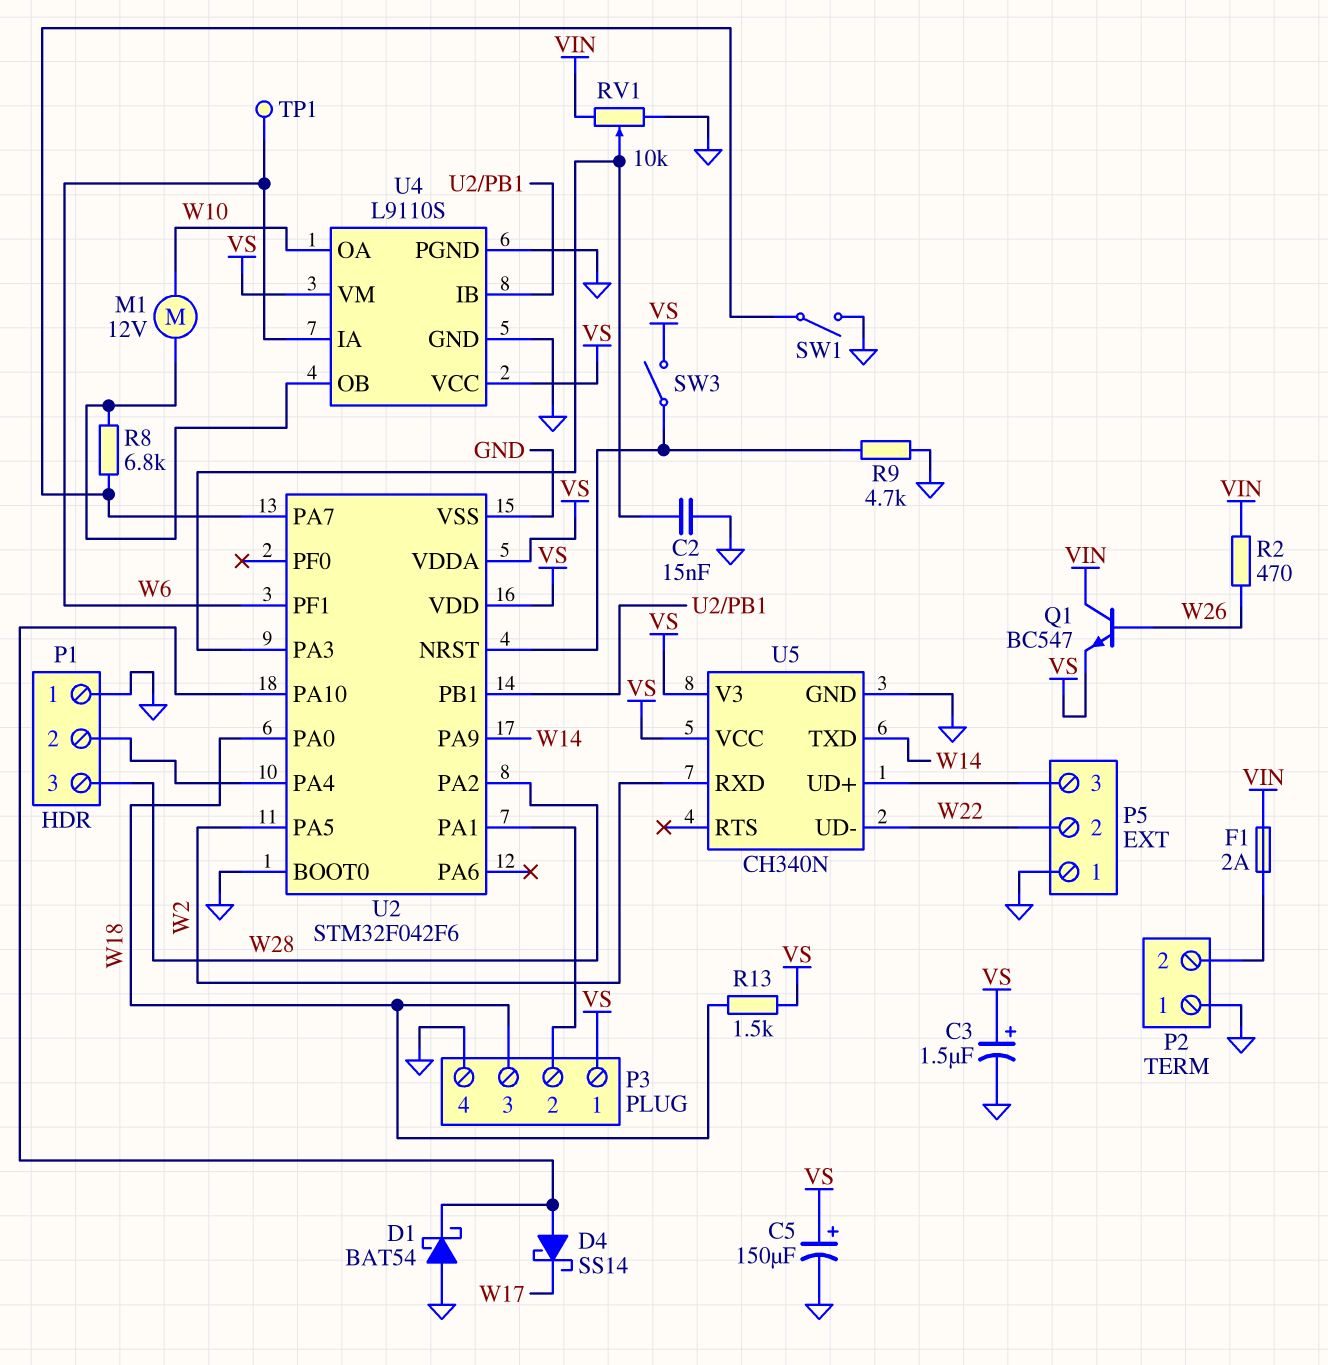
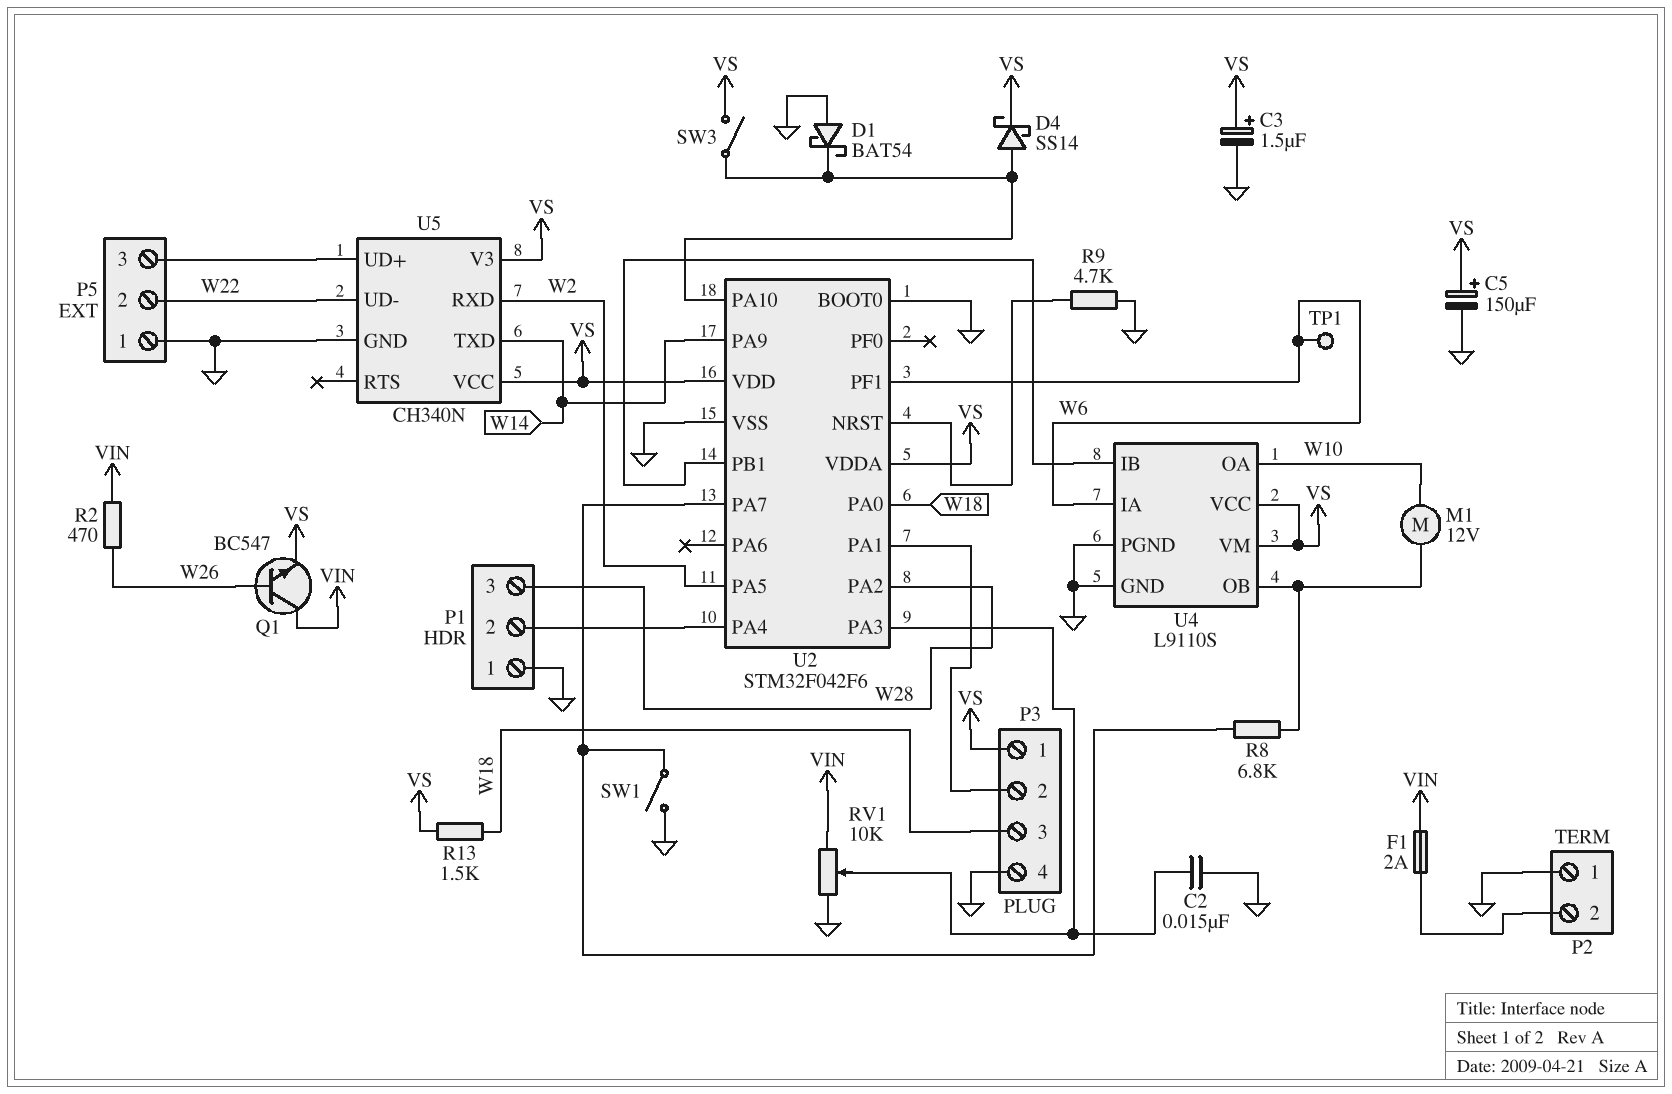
D4: schottky SS14 (A U2/PA10, K W17) -> schottky SS14 (A U2/PA10, K VS)
SW3: switch (U2/NRST, VS) -> switch (U2/PA10, VS)

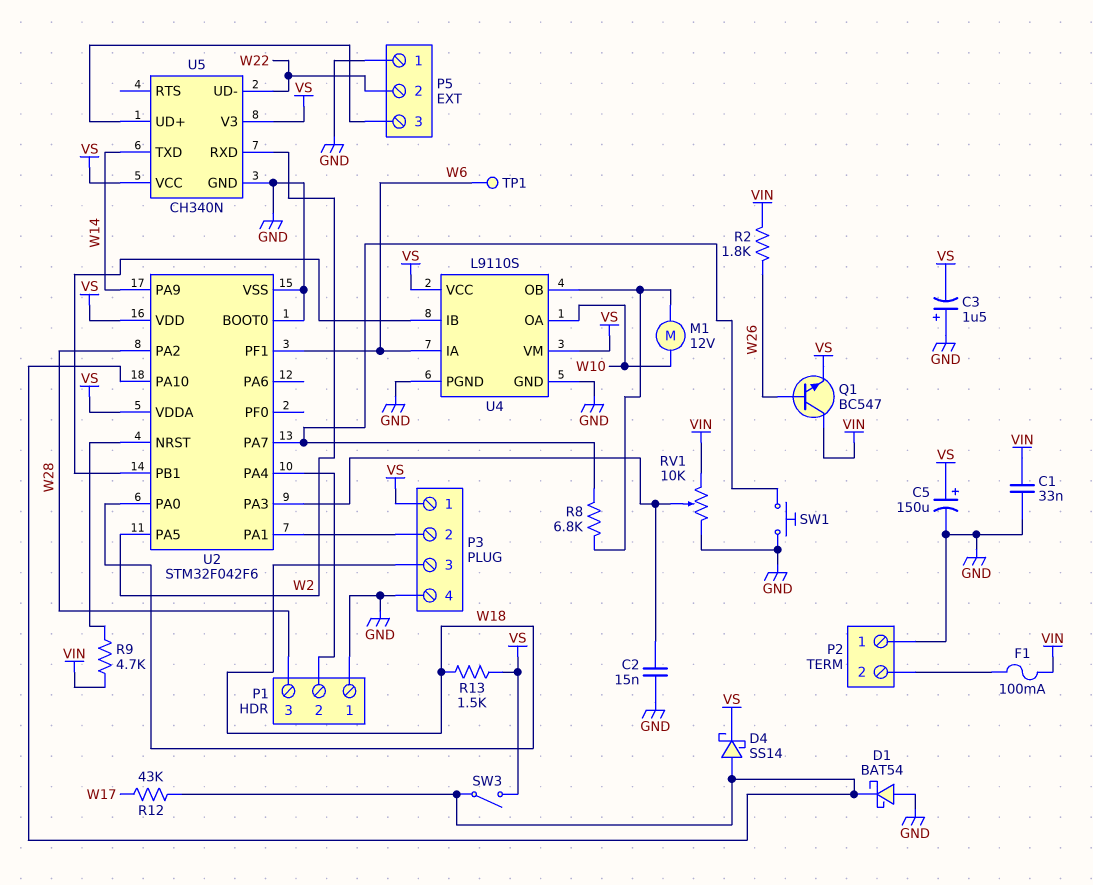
C1: none -> 33nF (GND, VIN)
C3: 1.5uF (plus VS, minus GND) -> 1.5uF (plus GND, minus VS)
F1: 2A (P2/2, VIN) -> 100mA (P2/2, VIN)
R2: 470 (VIN, W26) -> 1.8k (VIN, W26)
R9: 4.7k (GND, U2/NRST) -> 4.7k (U2/NRST, VIN)
R12: none -> 43k (U2/PA10, W17)
SW1: switch (GND, U2/PA7) -> button (GND, U2/PA7)

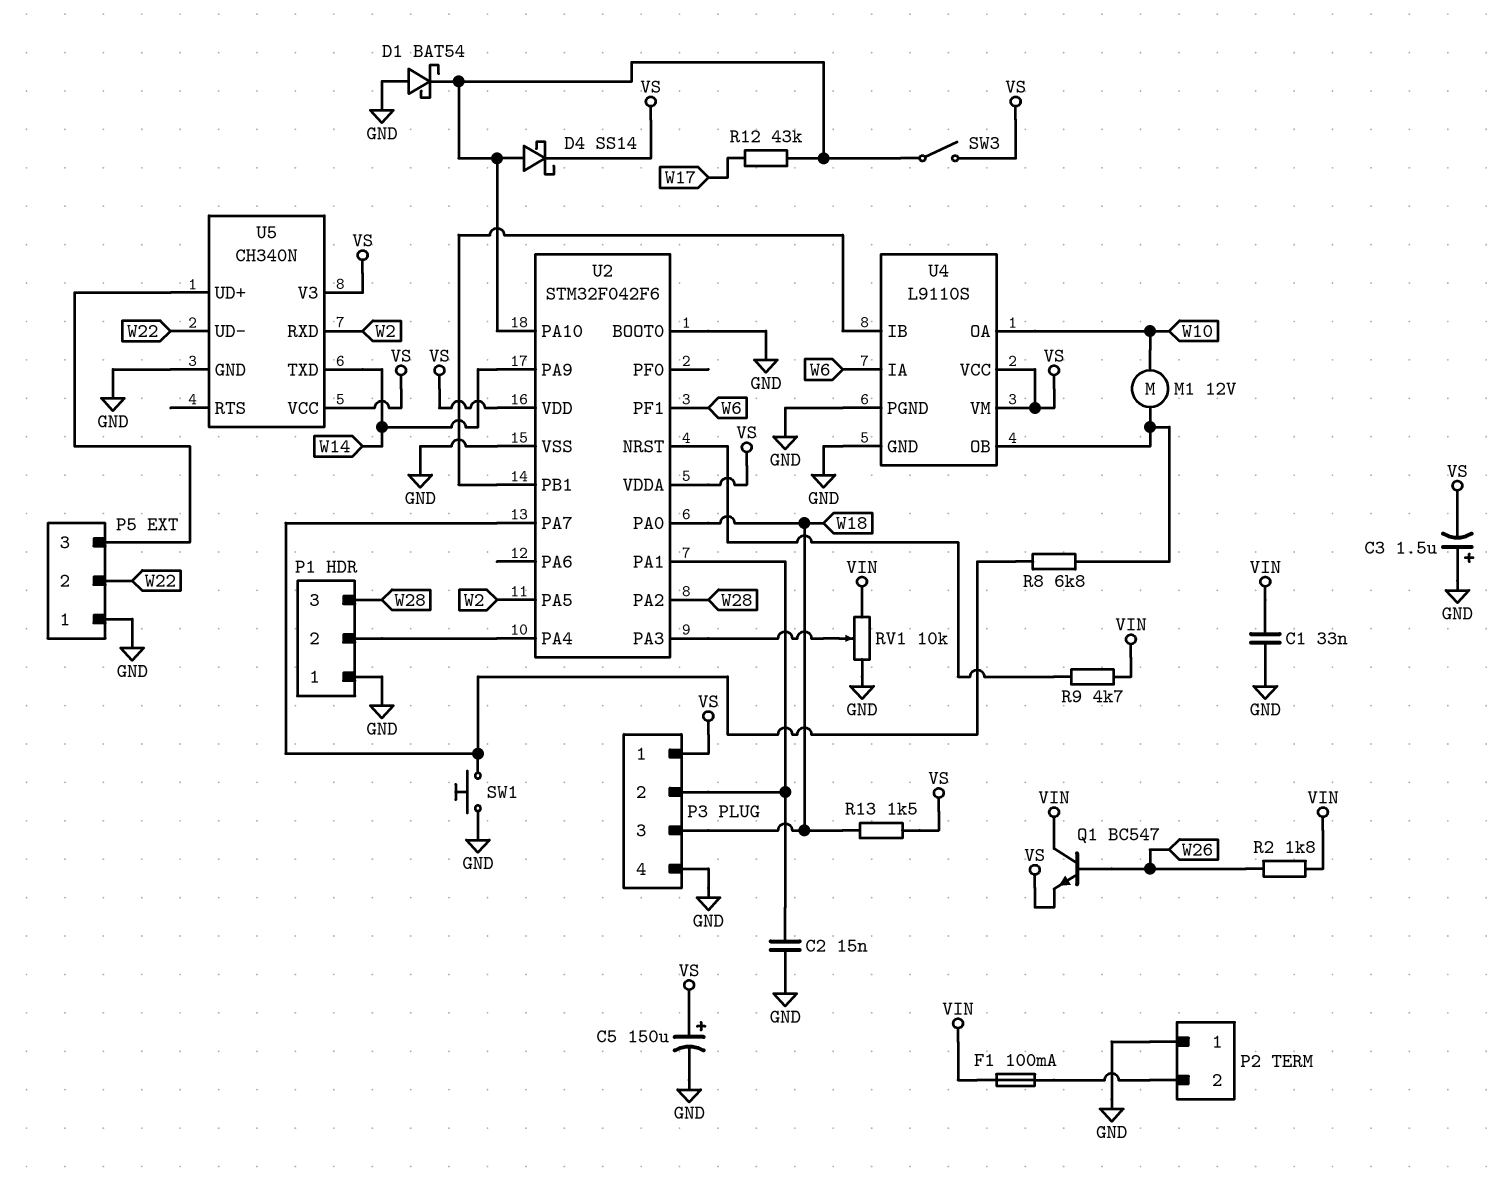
C2: 15nF (GND, U2/PA3) -> 15nF (GND, P3/2)
TP1: test point (W6) -> none

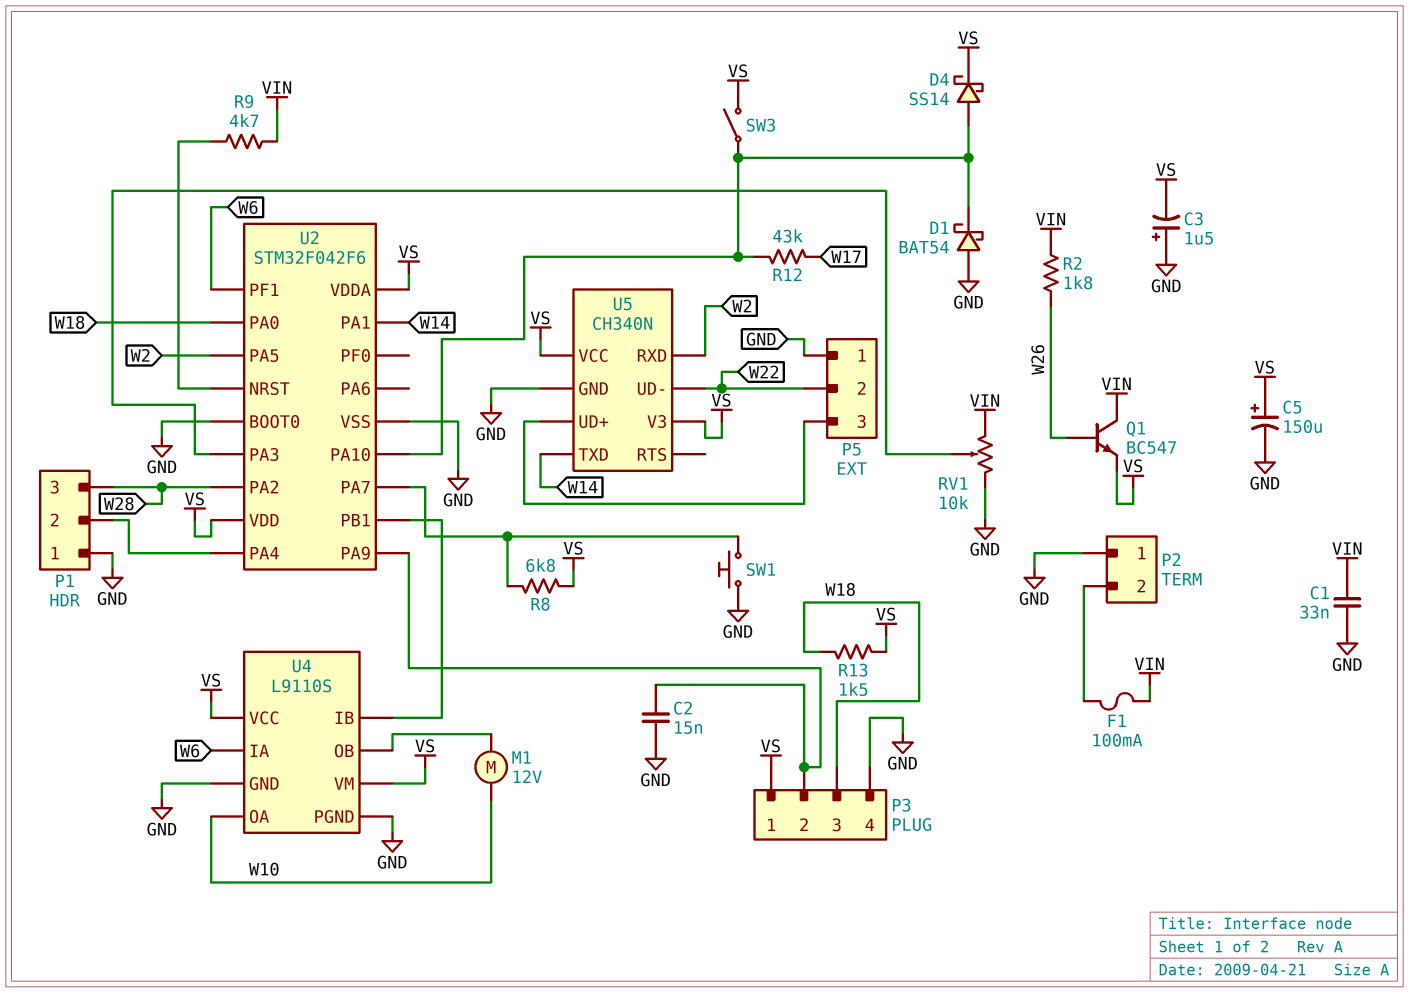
R8: 6.8k (U2/PA7, U4/OB) -> 6.8k (U2/PA7, VS)
U2 pin PA1: P3/2 -> W14
U2 pin PA9: W14 -> P3/2

